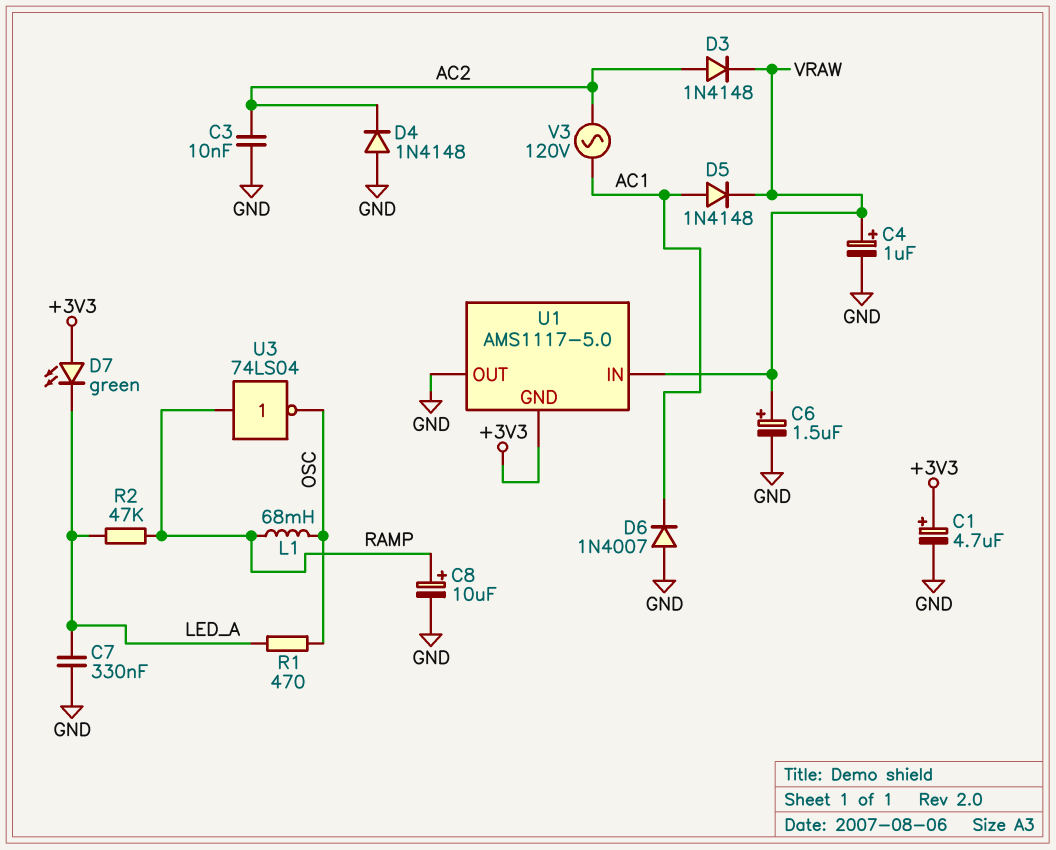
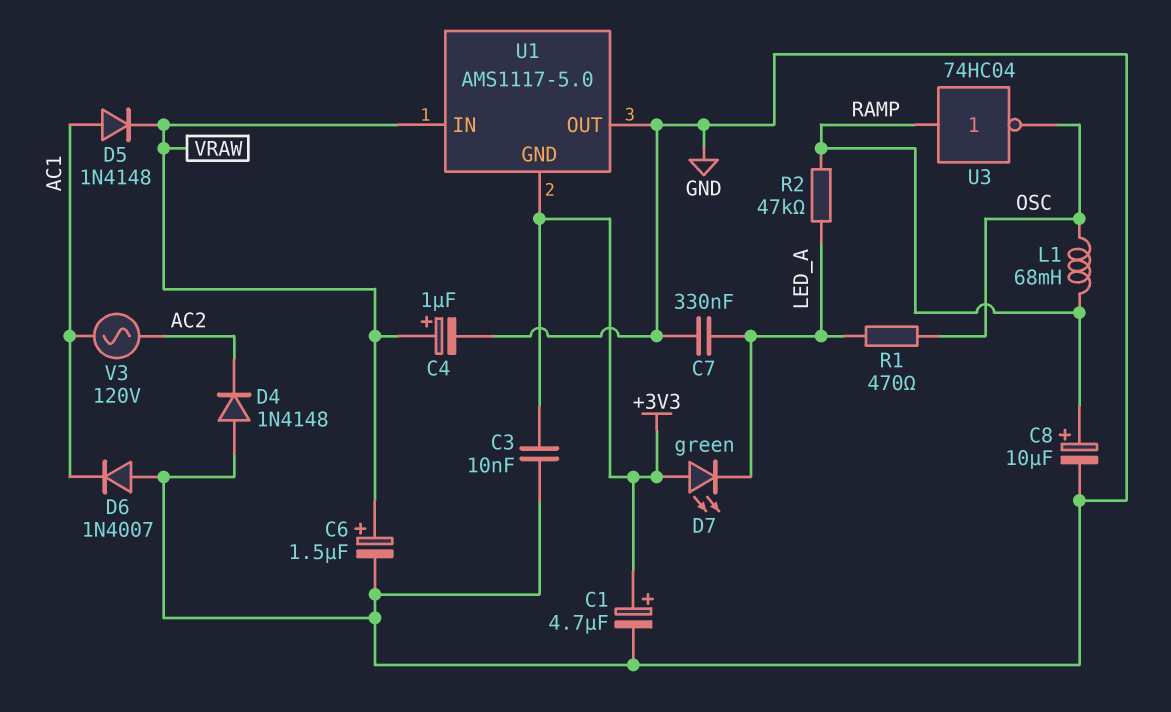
C3: 10nF (AC2, GND) -> 10nF (+3V3, GND)
D3: diode 1N4148 (A AC2, K VRAW) -> none
U3: NOT 74LS04 (in RAMP, out OSC) -> NOT 74HC04 (in RAMP, out OSC)

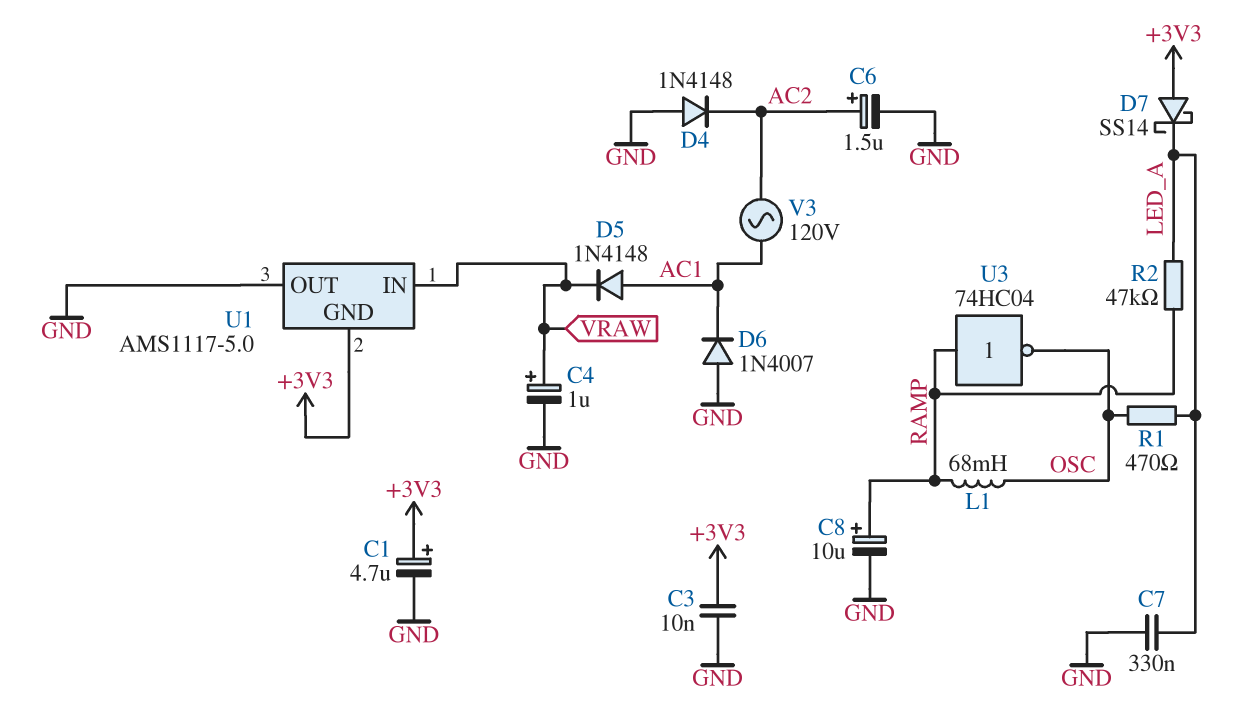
C6: 1.5uF (plus VRAW, minus GND) -> 1.5uF (plus AC2, minus GND)
D7: LED green (A +3V3, K LED_A) -> schottky SS14 (A +3V3, K LED_A)

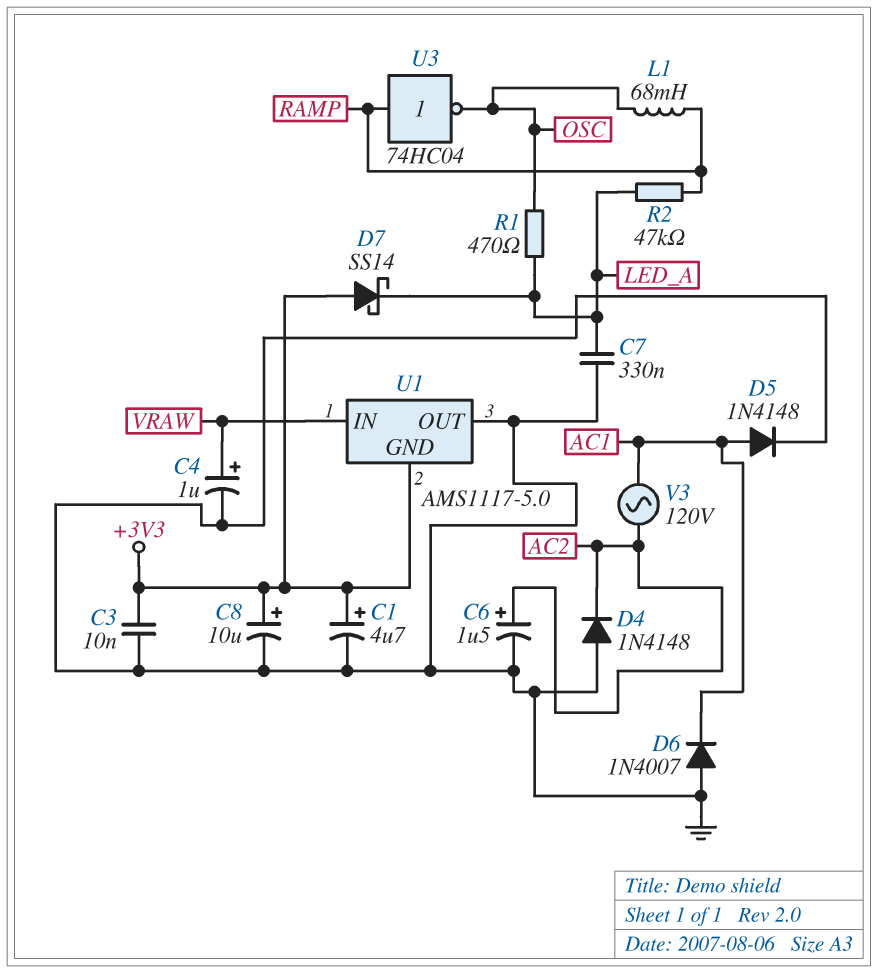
C8: 10uF (plus RAMP, minus GND) -> 10uF (plus +3V3, minus GND)
D5: diode 1N4148 (A AC1, K VRAW) -> diode 1N4148 (A AC1, K GND)

